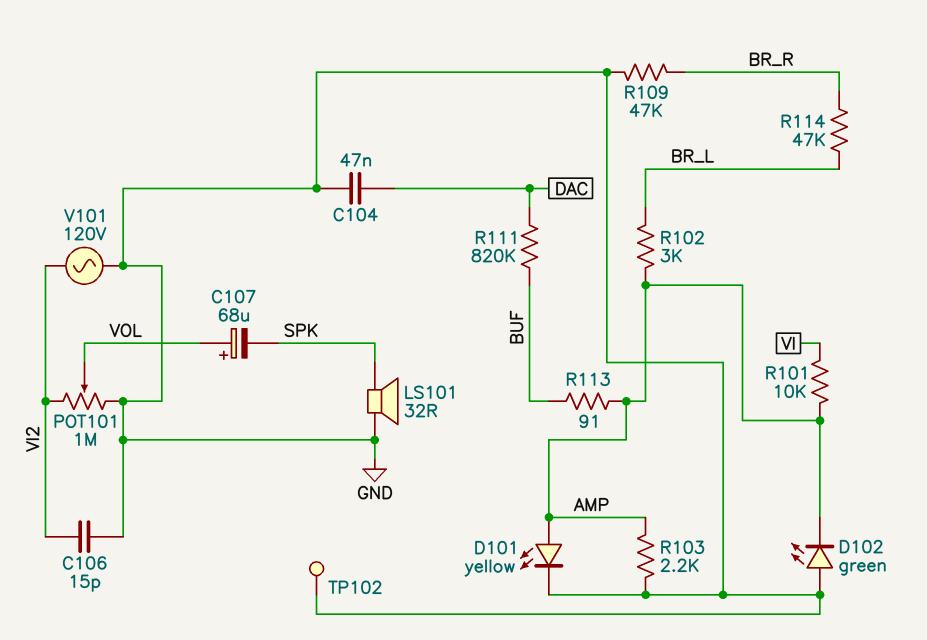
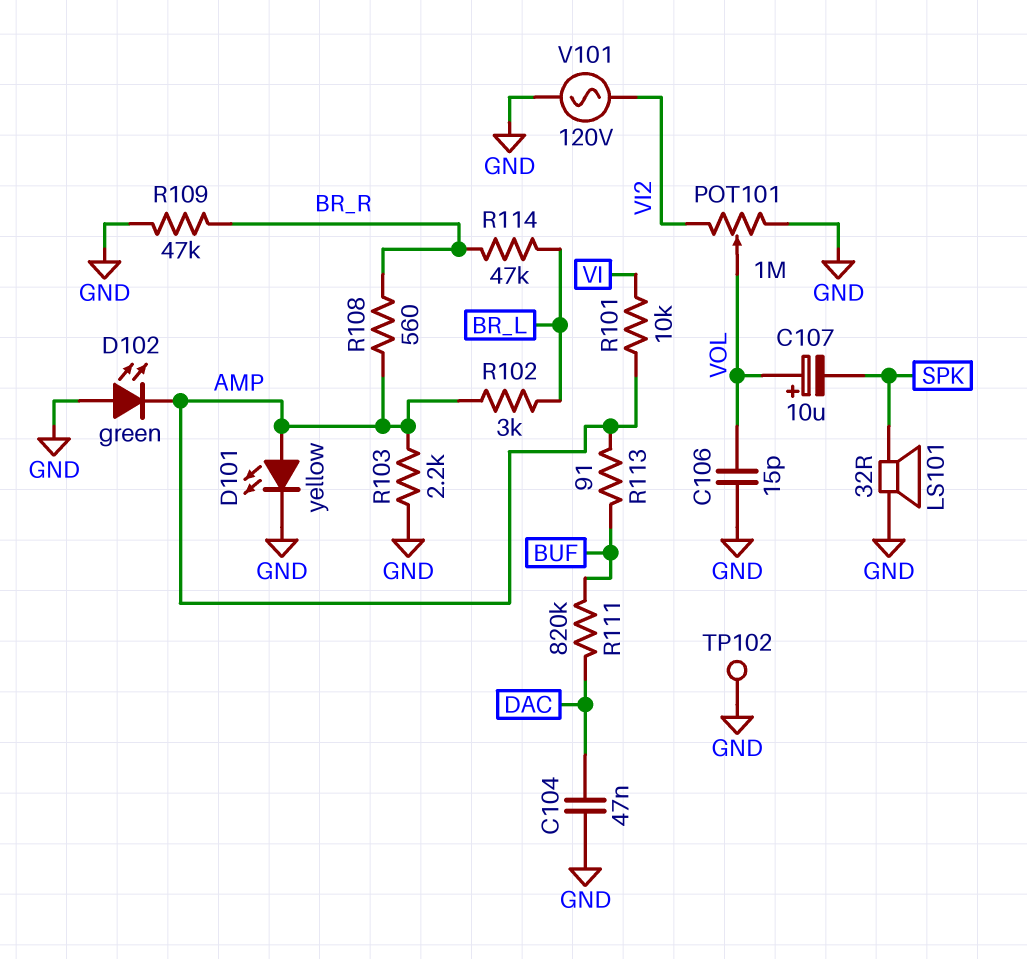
C106: 15pF (GND, VI2) -> 15pF (GND, VOL)
C107: 68uF (plus VOL, minus SPK) -> 10uF (plus VOL, minus SPK)
R108: none -> 560 (AMP, BR_R)

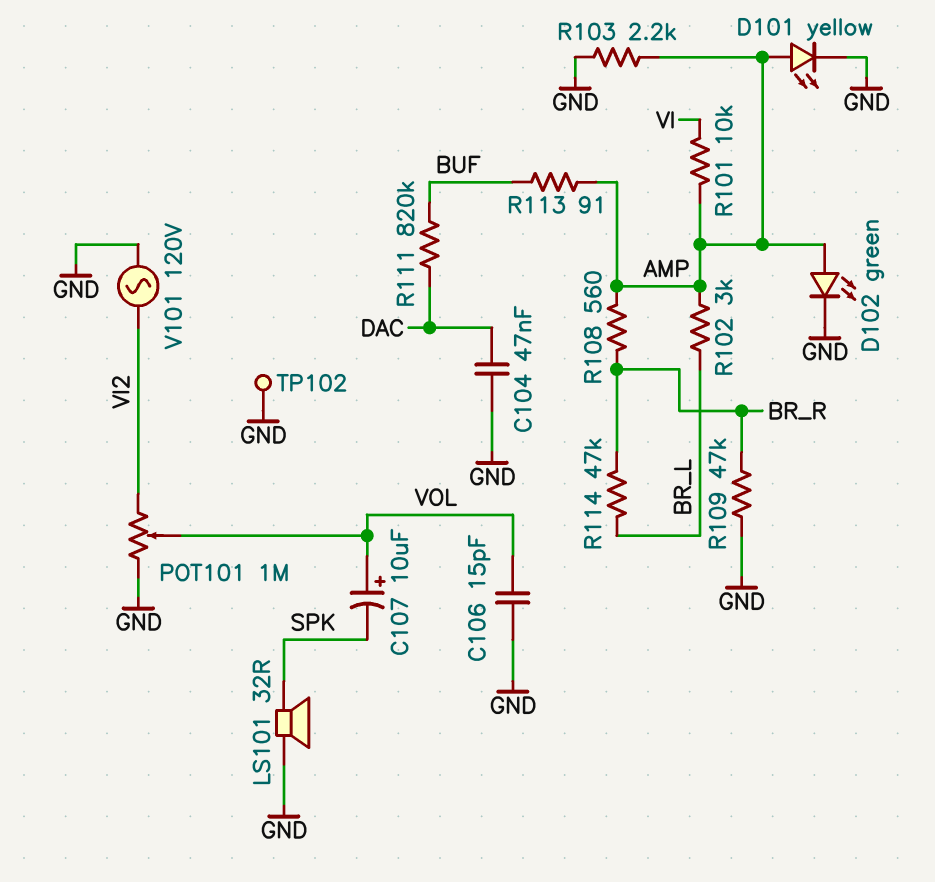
D102: LED green (A GND, K AMP) -> LED green (A AMP, K GND)

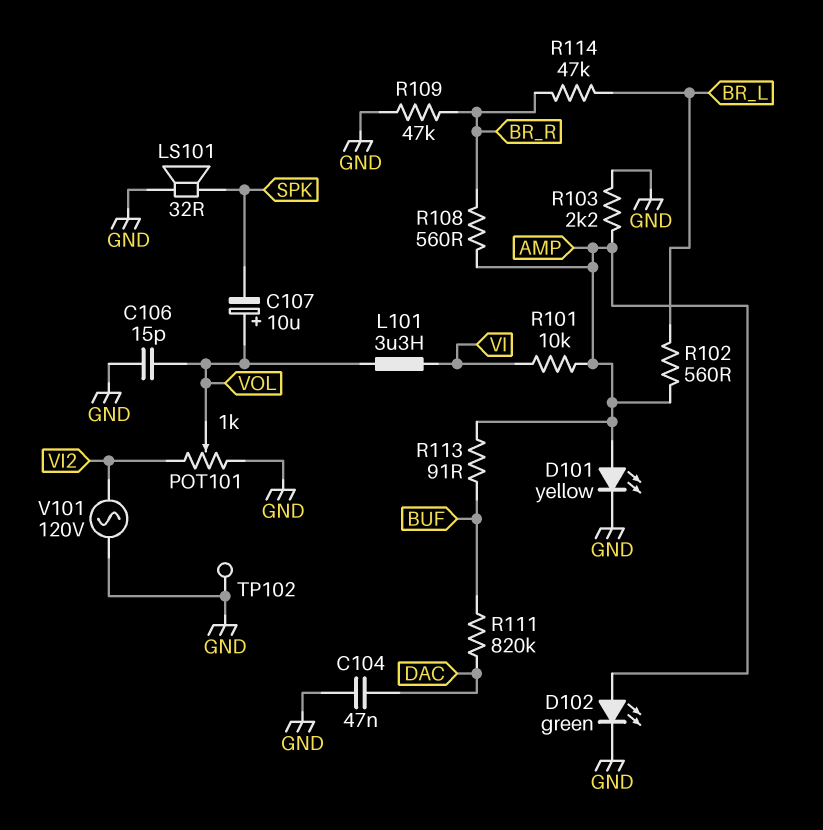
L101: none -> 3.3uH (VI, VOL)
POT101: 1M (GND, VI2, wiper VOL) -> 1k (GND, VI2, wiper VOL)
R102: 3k (AMP, BR_L) -> 560 (AMP, BR_L)

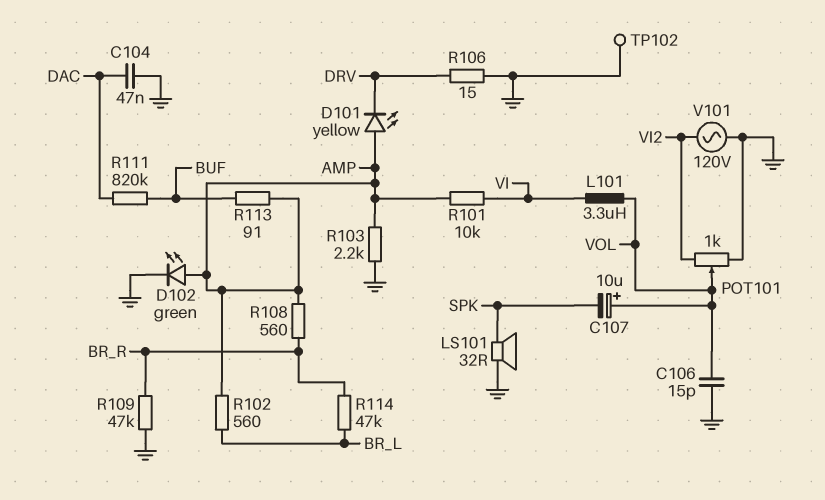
D101: LED yellow (A AMP, K GND) -> LED yellow (A AMP, K DRV)
R106: none -> 15 (DRV, GND)

